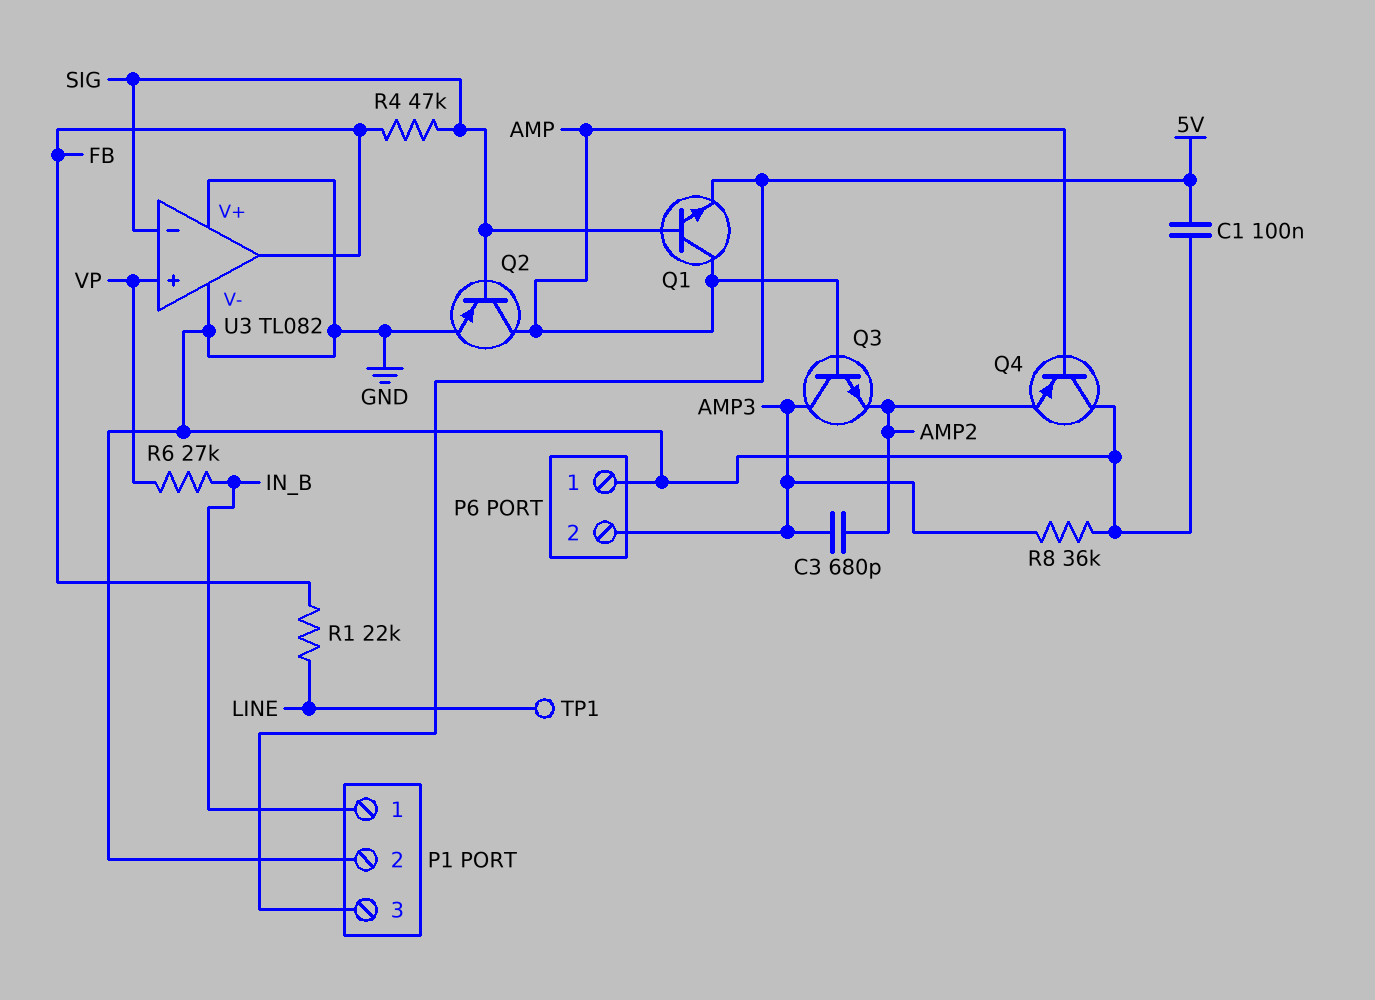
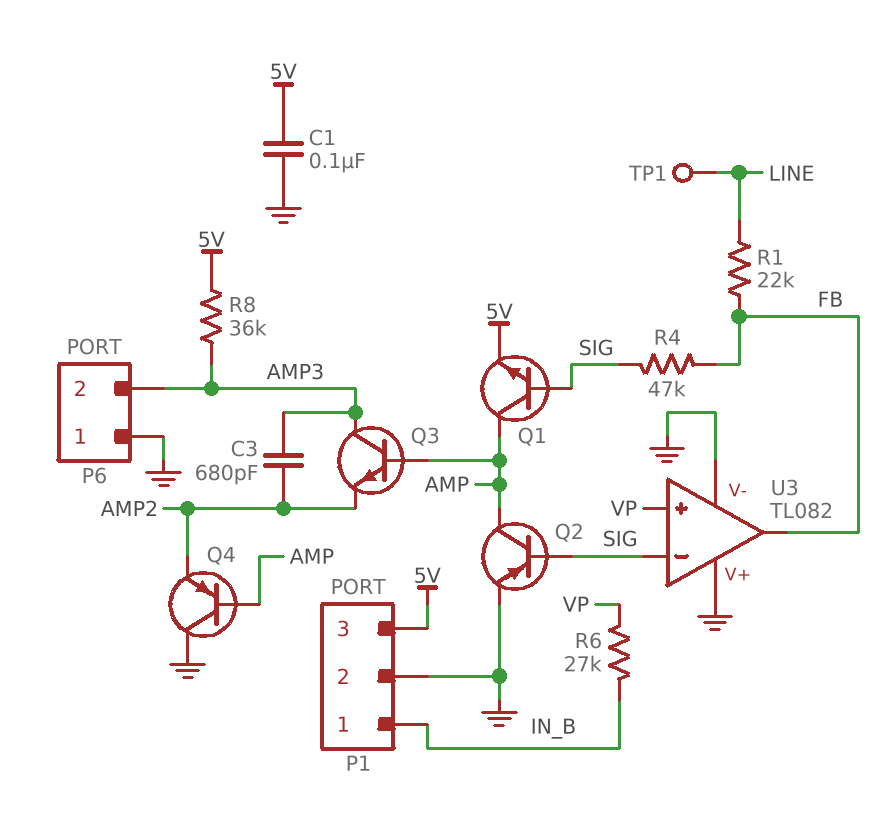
R8: 36k (AMP3, GND) -> 36k (5V, AMP3)

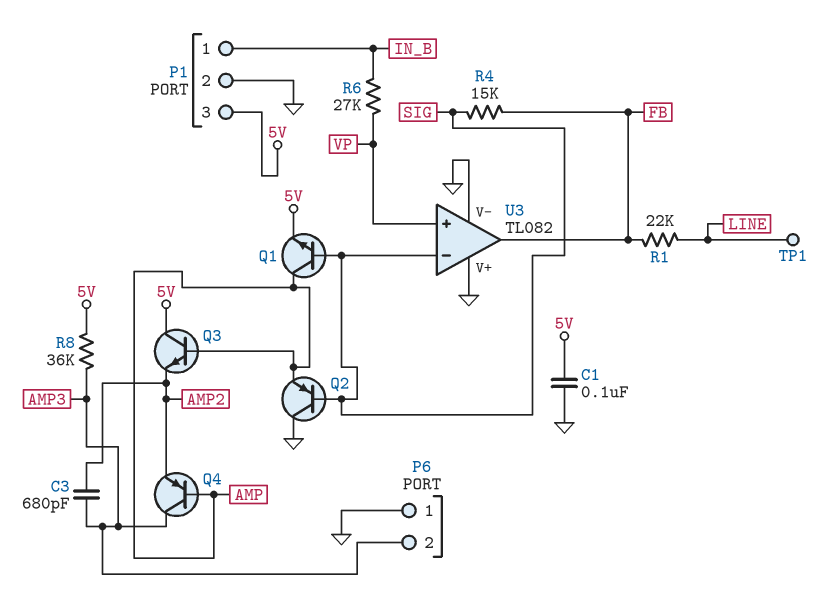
Q2: PNP (B SIG, C AMP, E GND) -> PNP (B SIG, C GND, E AMP)
Q3: NPN (B AMP, C AMP3, E AMP2) -> NPN (B AMP, C 5V, E AMP2)
Q4: PNP (B AMP, C GND, E AMP2) -> PNP (B AMP, C AMP3, E AMP2)
R4: 47k (FB, SIG) -> 15k (FB, SIG)

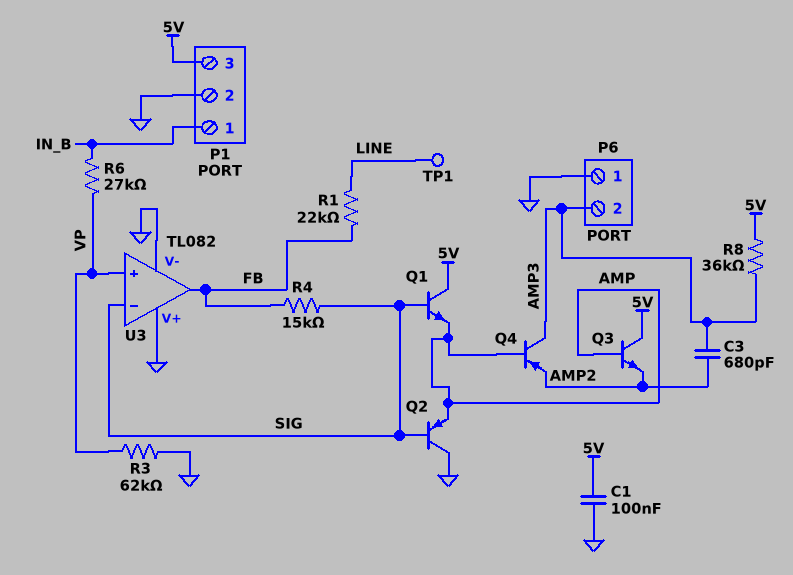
Q1: NPN (B SIG, C AMP, E 5V) -> NPN (B SIG, C 5V, E AMP)
R3: none -> 62k (GND, VP)

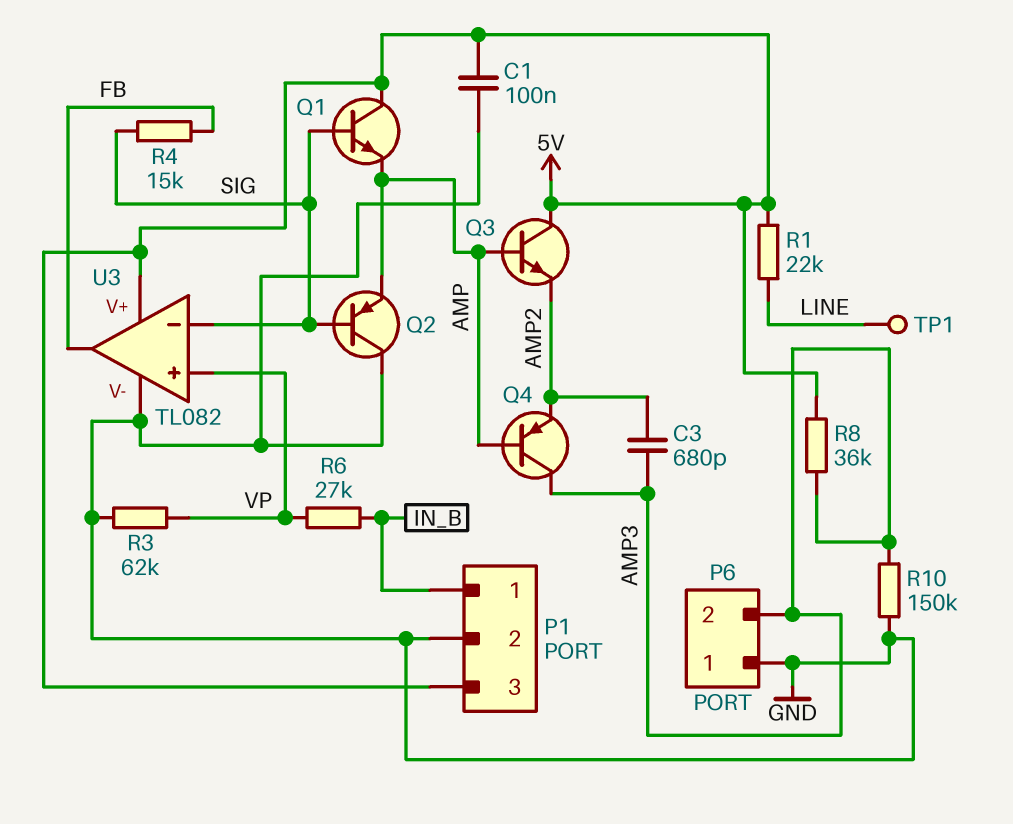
R1: 22k (FB, LINE) -> 22k (5V, LINE)
R10: none -> 150k (AMP3, GND)
U3 pin V+: GND -> 5V

